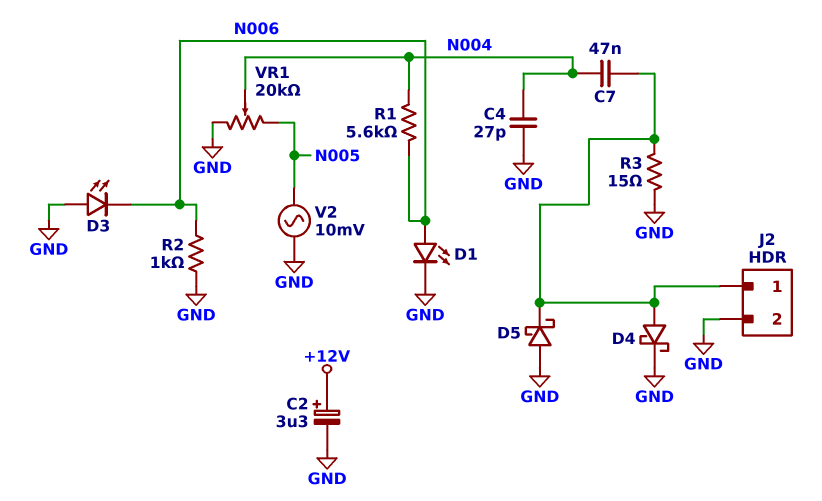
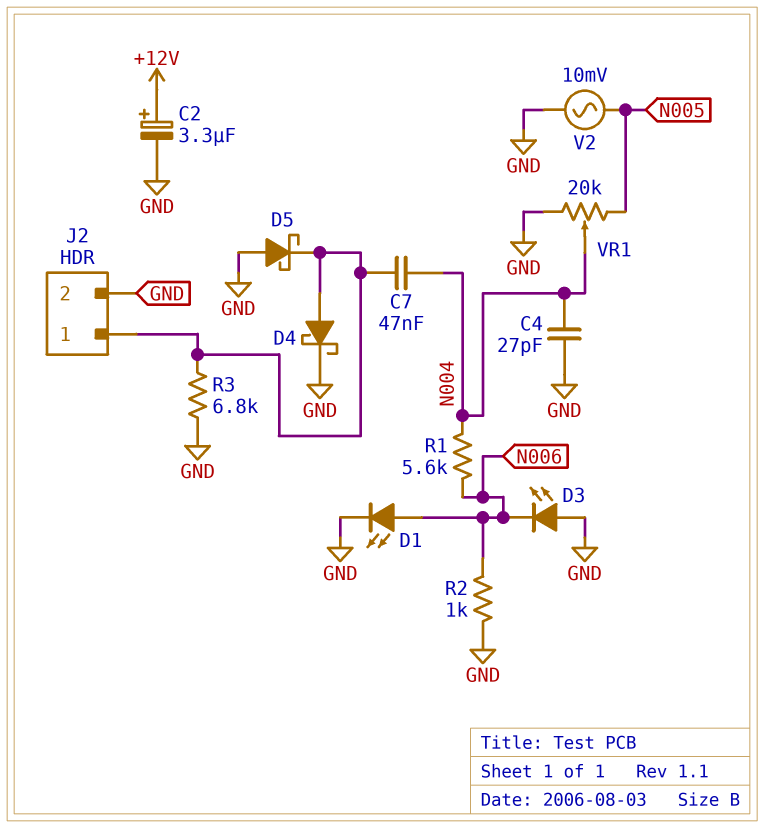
R3: 15 (GND, J2/1) -> 6.8k (GND, J2/1)

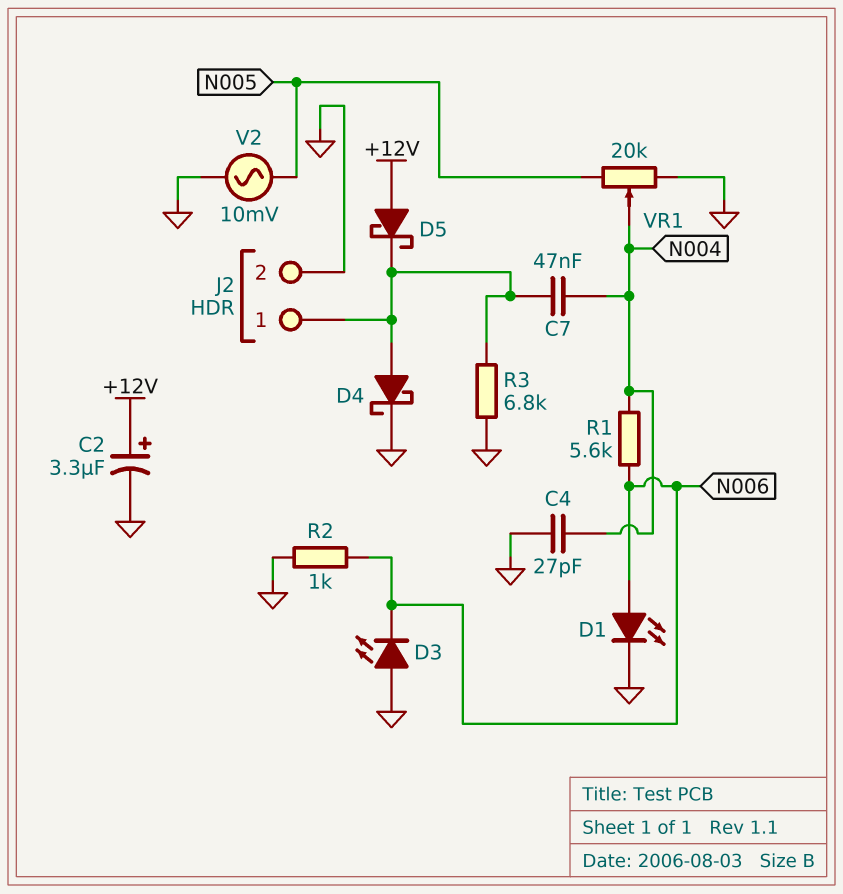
D5: schottky (A GND, K J2/1) -> schottky (A +12V, K J2/1)

